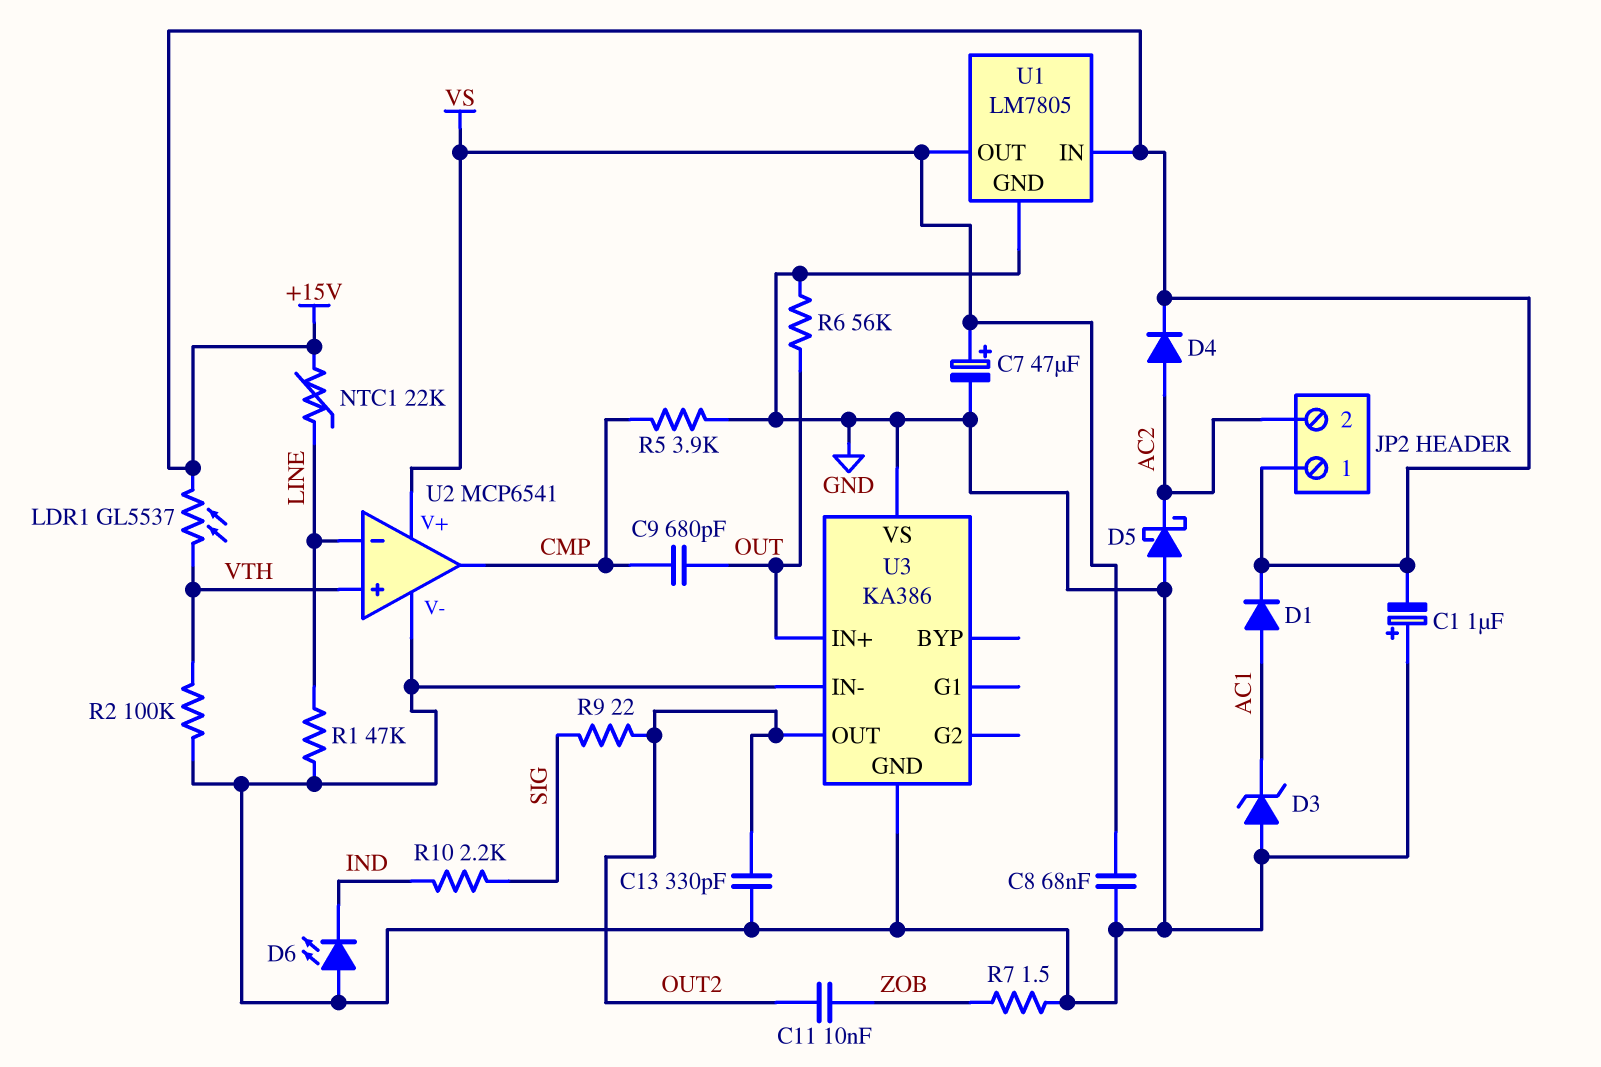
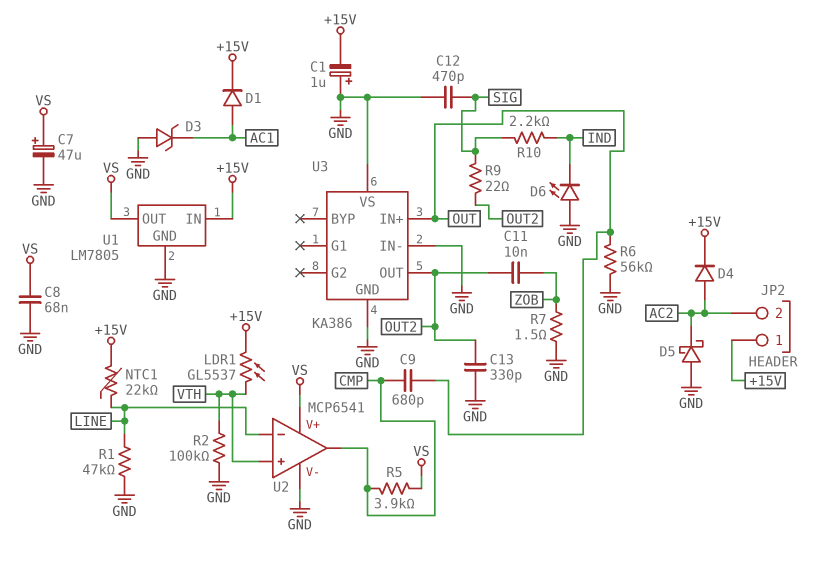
C12: none -> 470pF (GND, SIG)
R5: 3.9k (CMP, GND) -> 3.9k (CMP, VS)

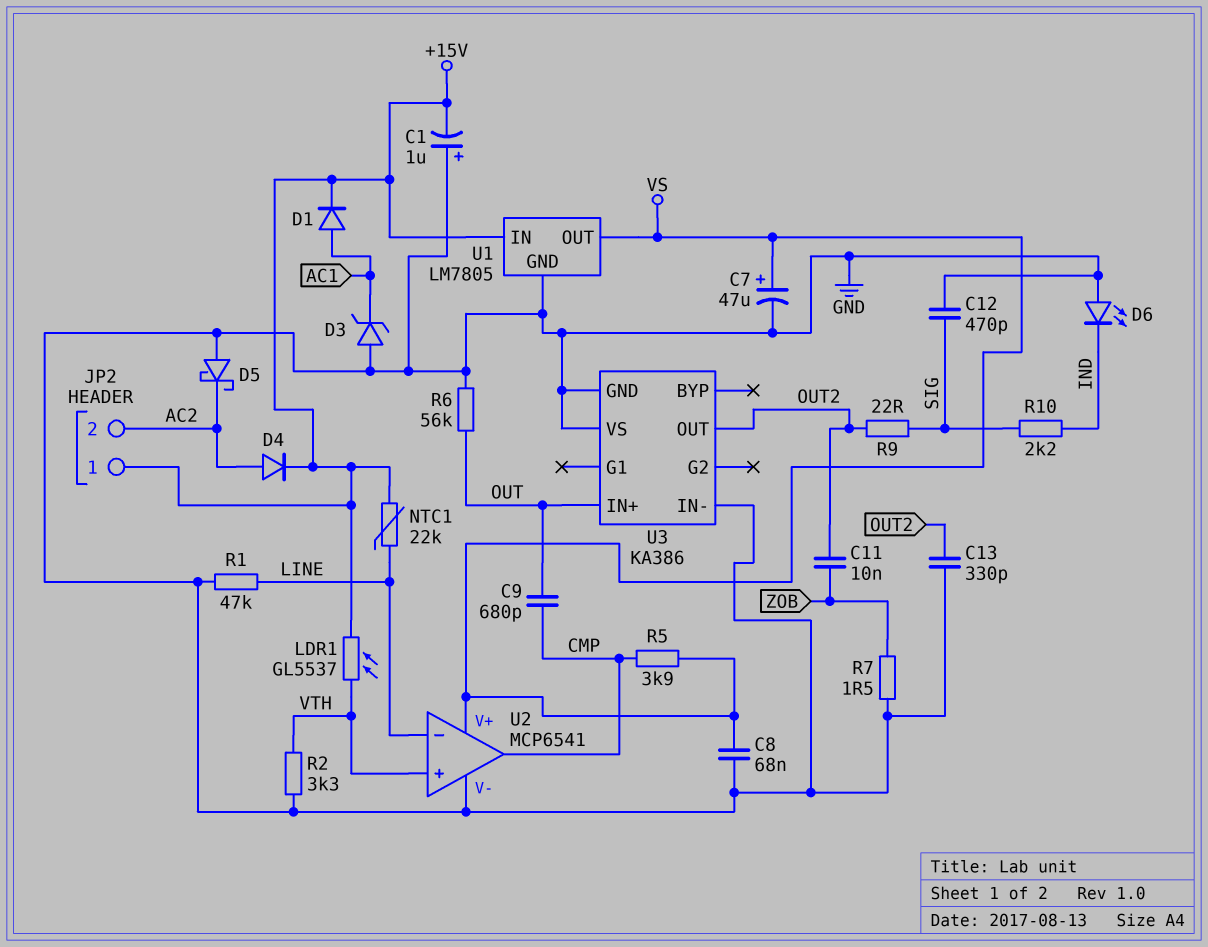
R2: 100k (GND, VTH) -> 3.3k (GND, VTH)

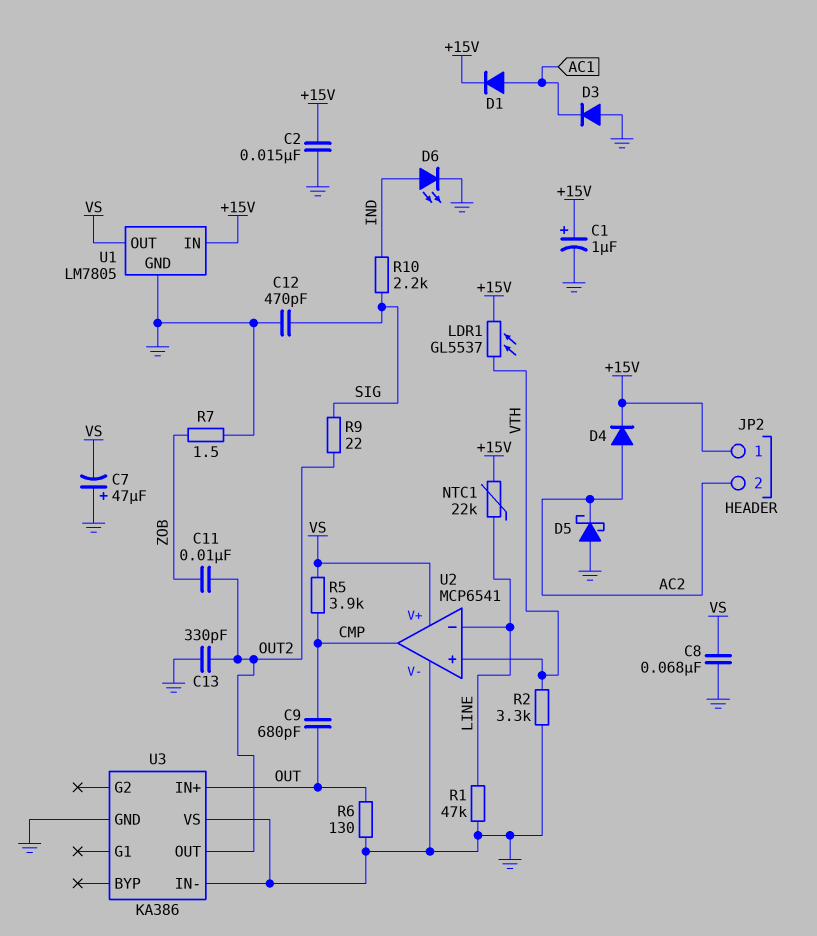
C1: 1uF (plus GND, minus +15V) -> 1uF (plus +15V, minus GND)
C2: none -> 15nF (+15V, GND)
C7: 47uF (plus VS, minus GND) -> 47uF (plus GND, minus VS)
D3: zener (A GND, K AC1) -> diode (A GND, K AC1)
D6: LED (A GND, K IND) -> LED (A IND, K GND)
R6: 56k (GND, OUT) -> 130 (GND, OUT)

